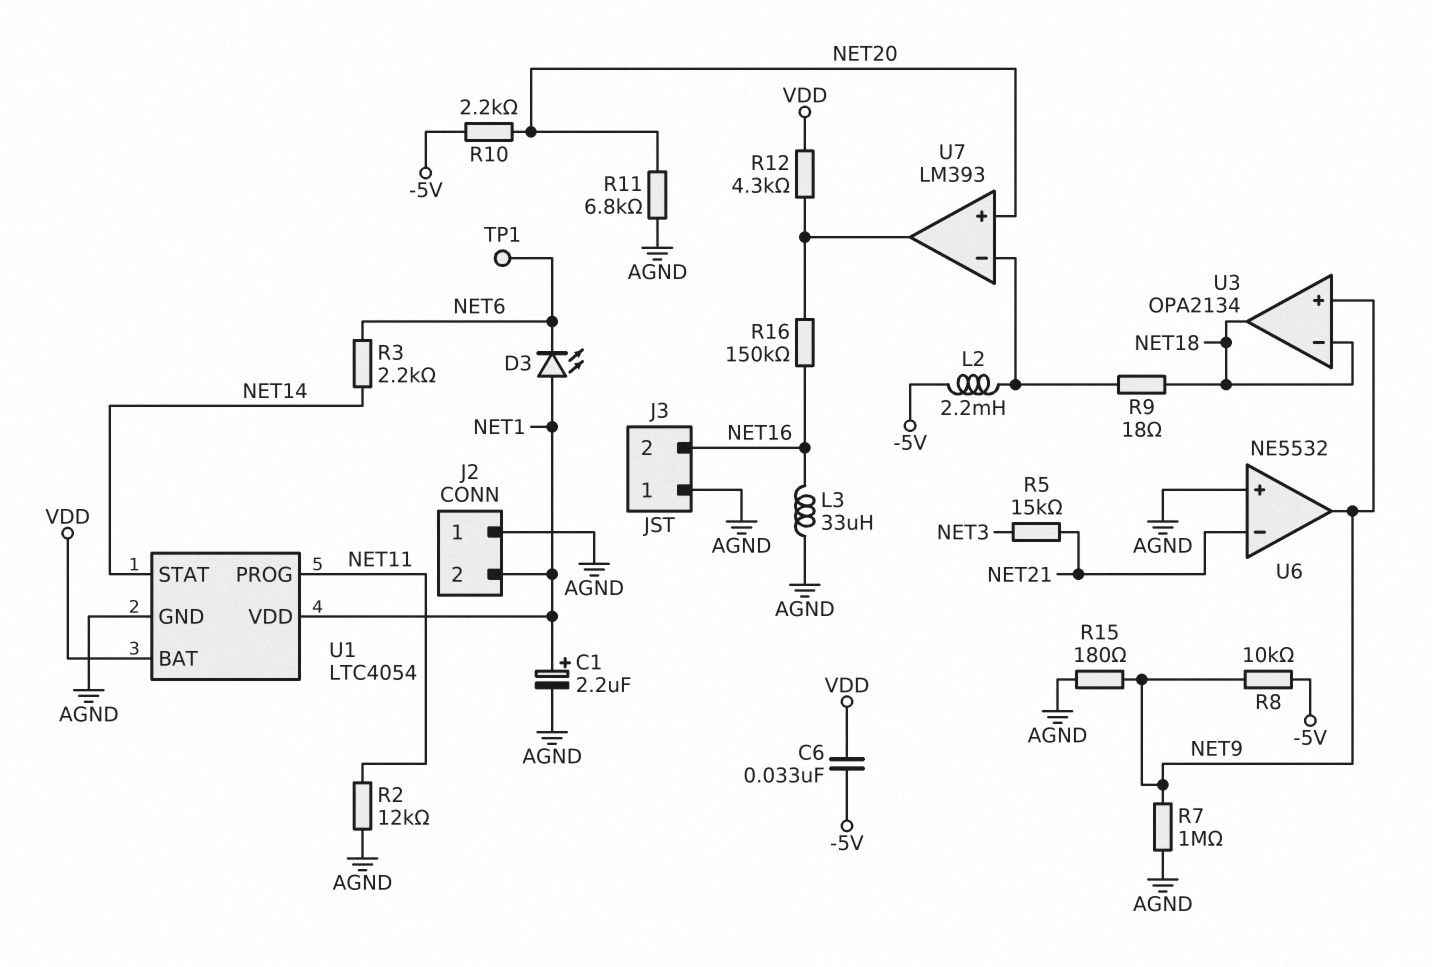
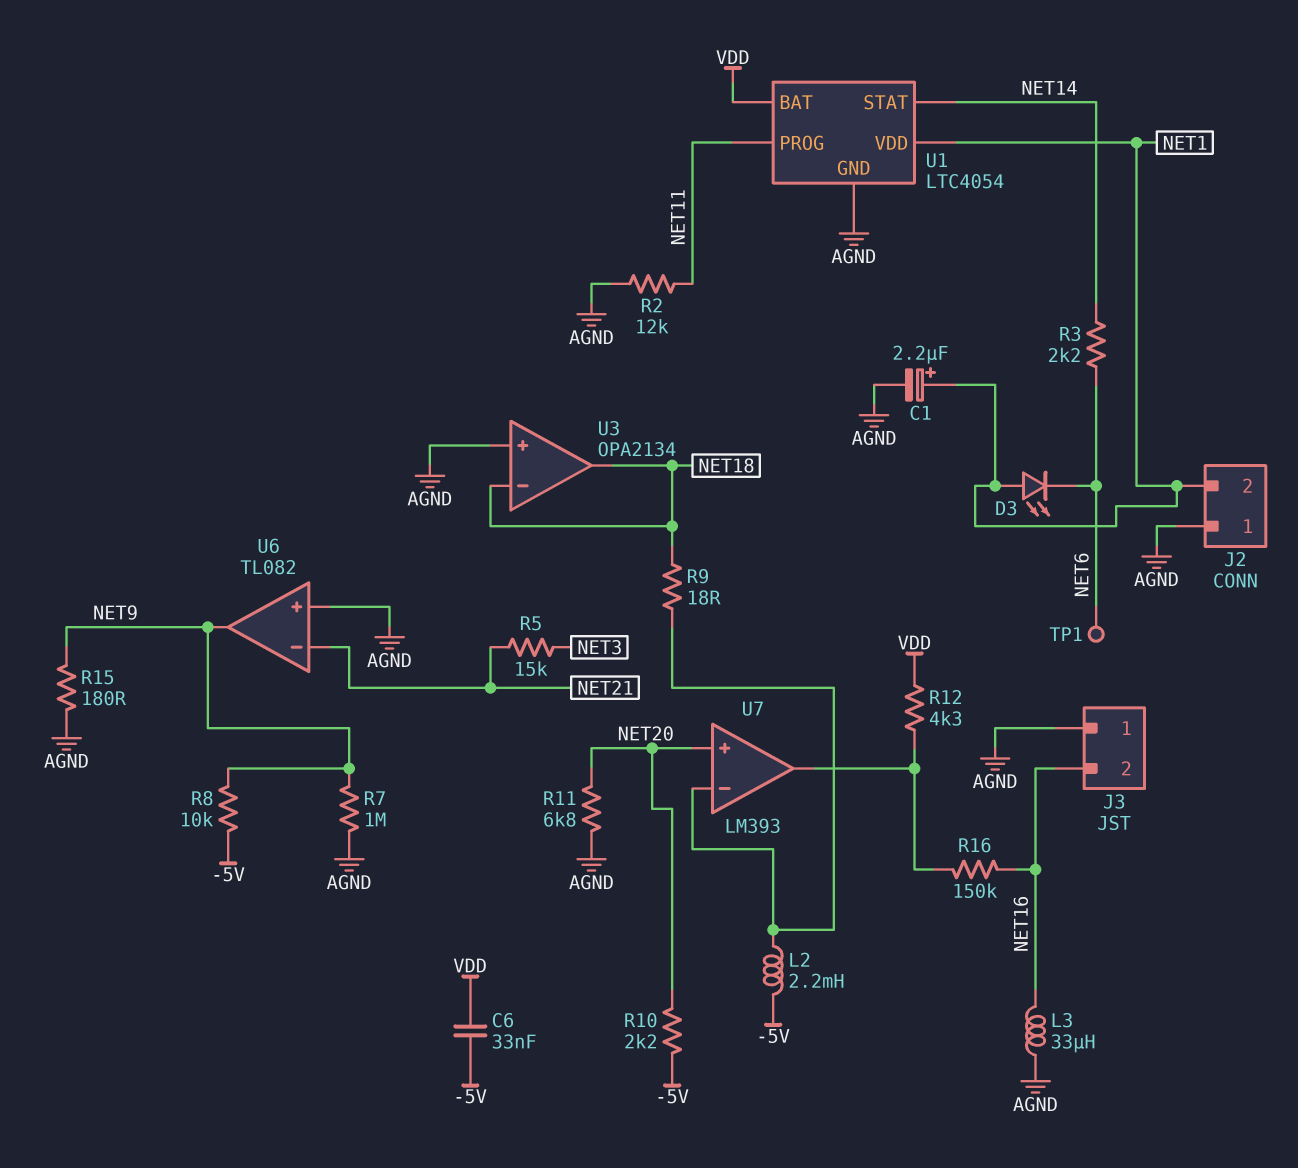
U3 pin in+: NET9 -> AGND
U6: NE5532 -> TL082

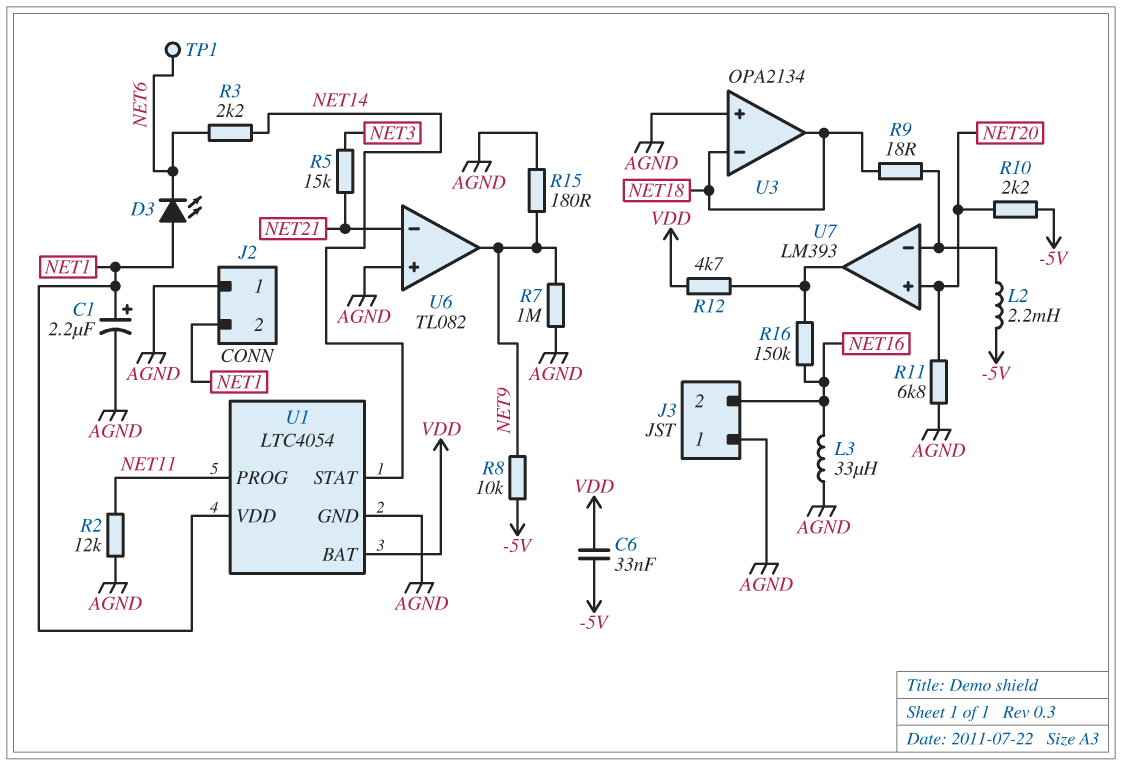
R12: 4.3k (U7/out, VDD) -> 4.7k (U7/out, VDD)

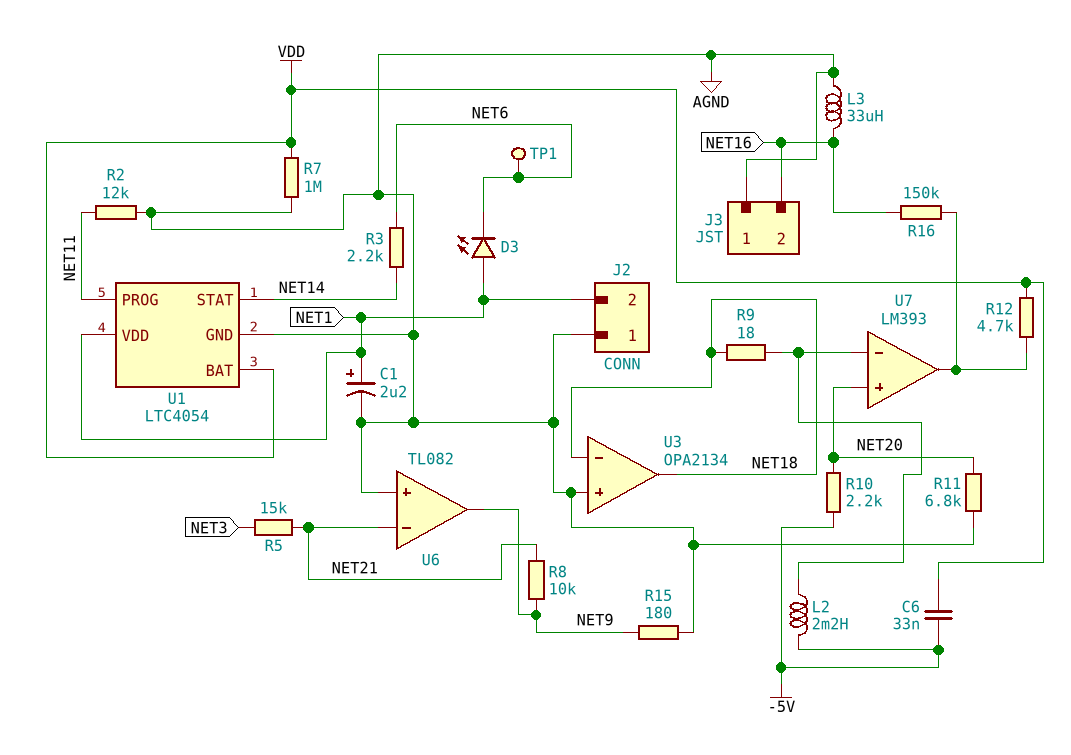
R7: 1M (AGND, NET9) -> 1M (AGND, VDD)
R8: 10k (-5V, NET9) -> 10k (NET9, NET21)

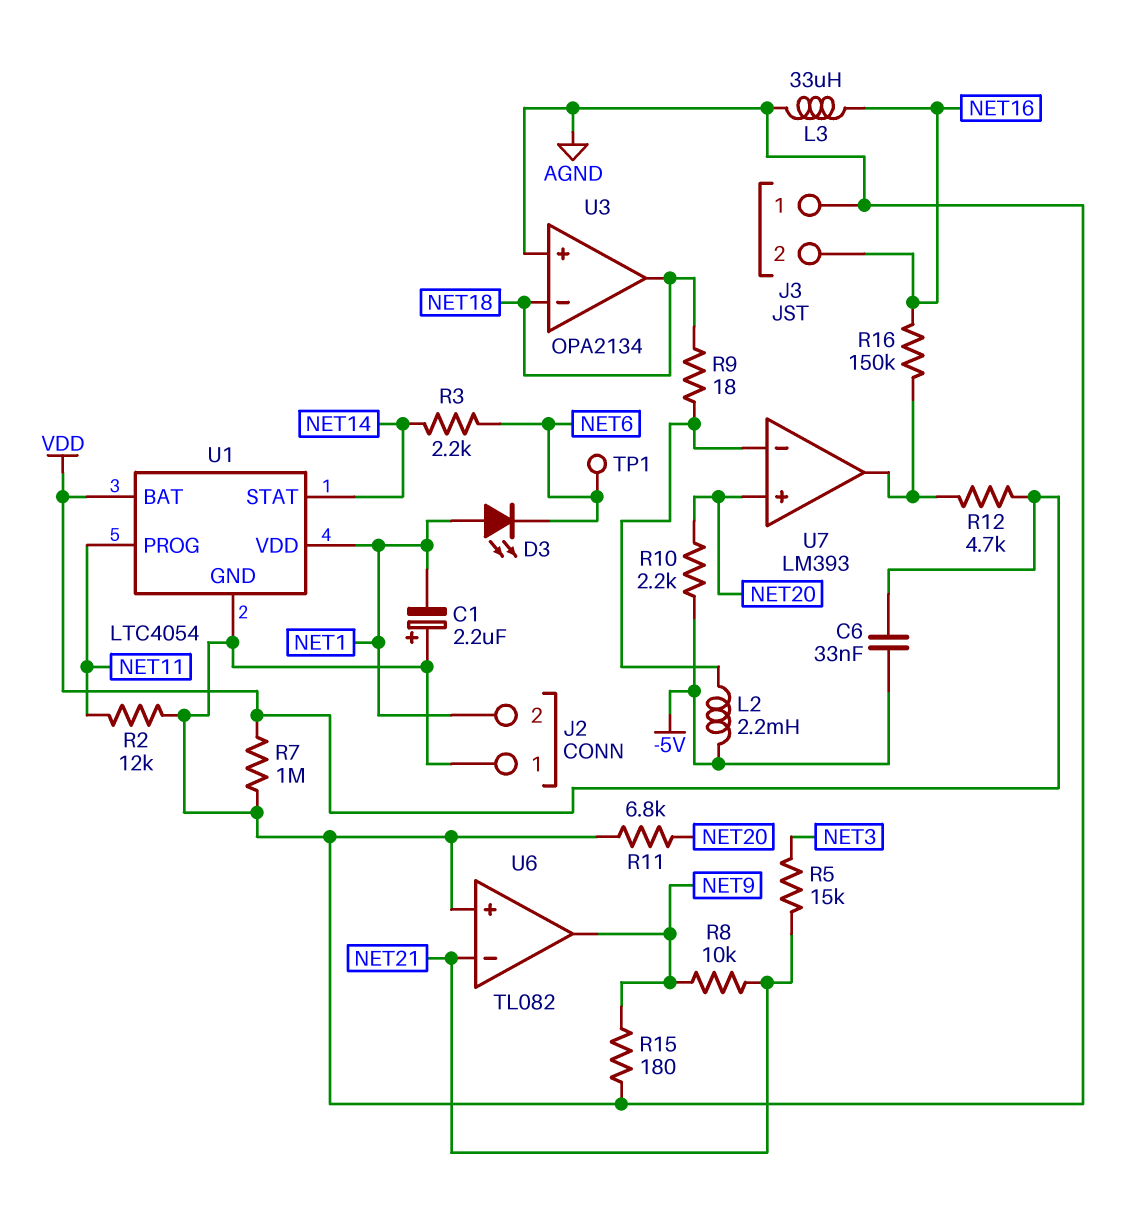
C1: 2.2uF (plus NET1, minus AGND) -> 2.2uF (plus AGND, minus NET1)

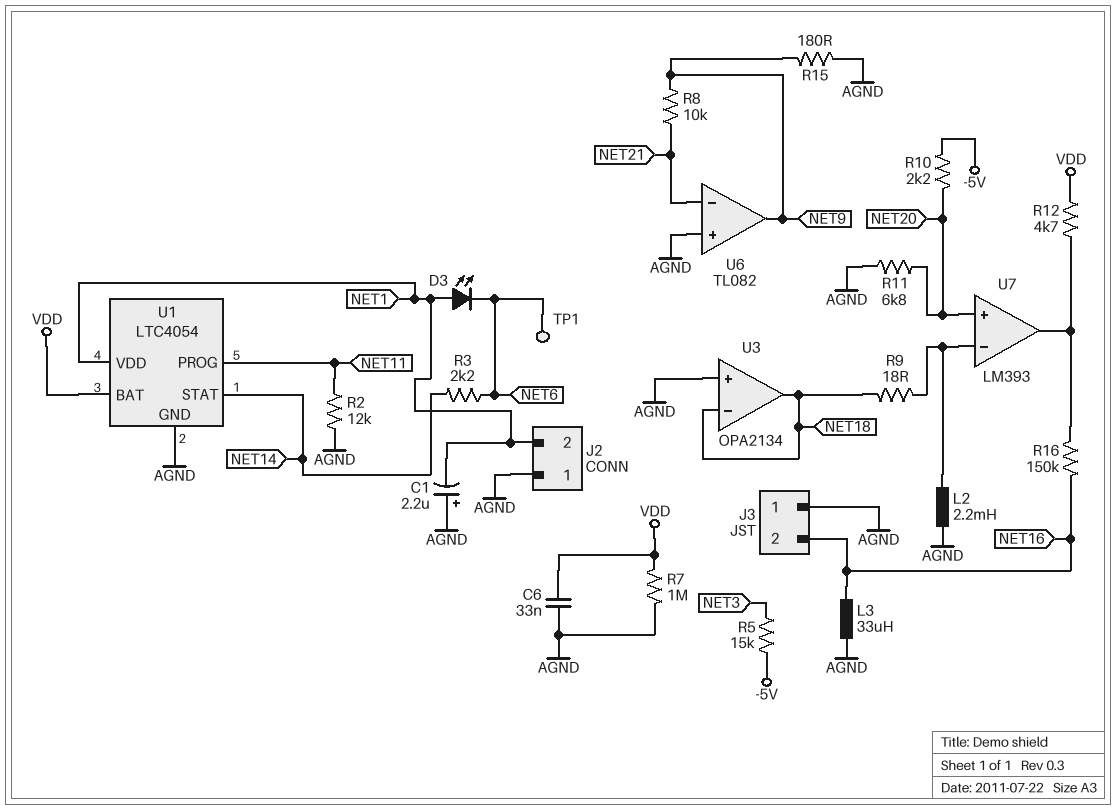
C6: 33nF (-5V, VDD) -> 33nF (AGND, VDD)
L2: 2.2mH (-5V, U7/in-) -> 2.2mH (AGND, U7/in-)
R5: 15k (NET3, NET21) -> 15k (-5V, NET3)

